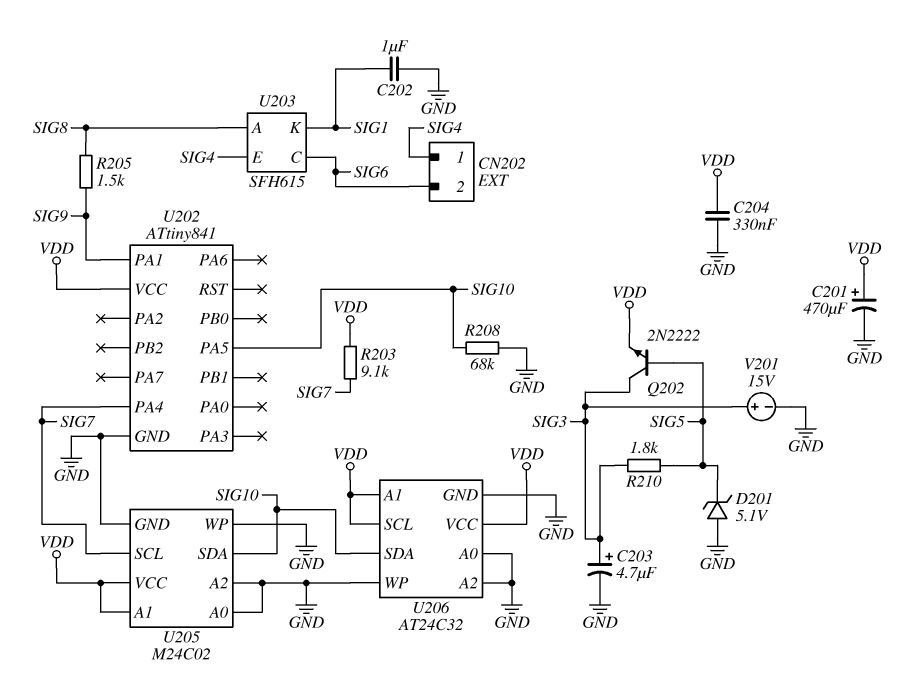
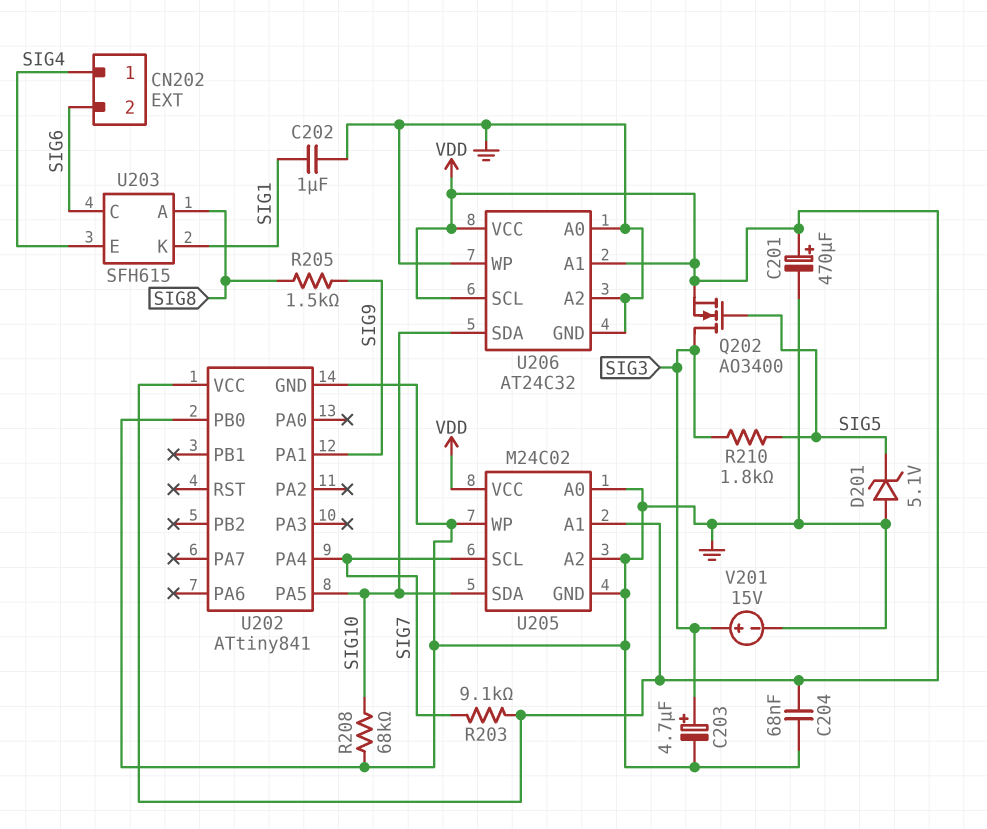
C204: 330nF (GND, VDD) -> 68nF (GND, VDD)
Q202: NPN 2N2222 (B SIG5, C SIG3, E VDD) -> NMOS AO3400 (G SIG5, D SIG3, S VDD)
U202 pin PB0: none -> GND

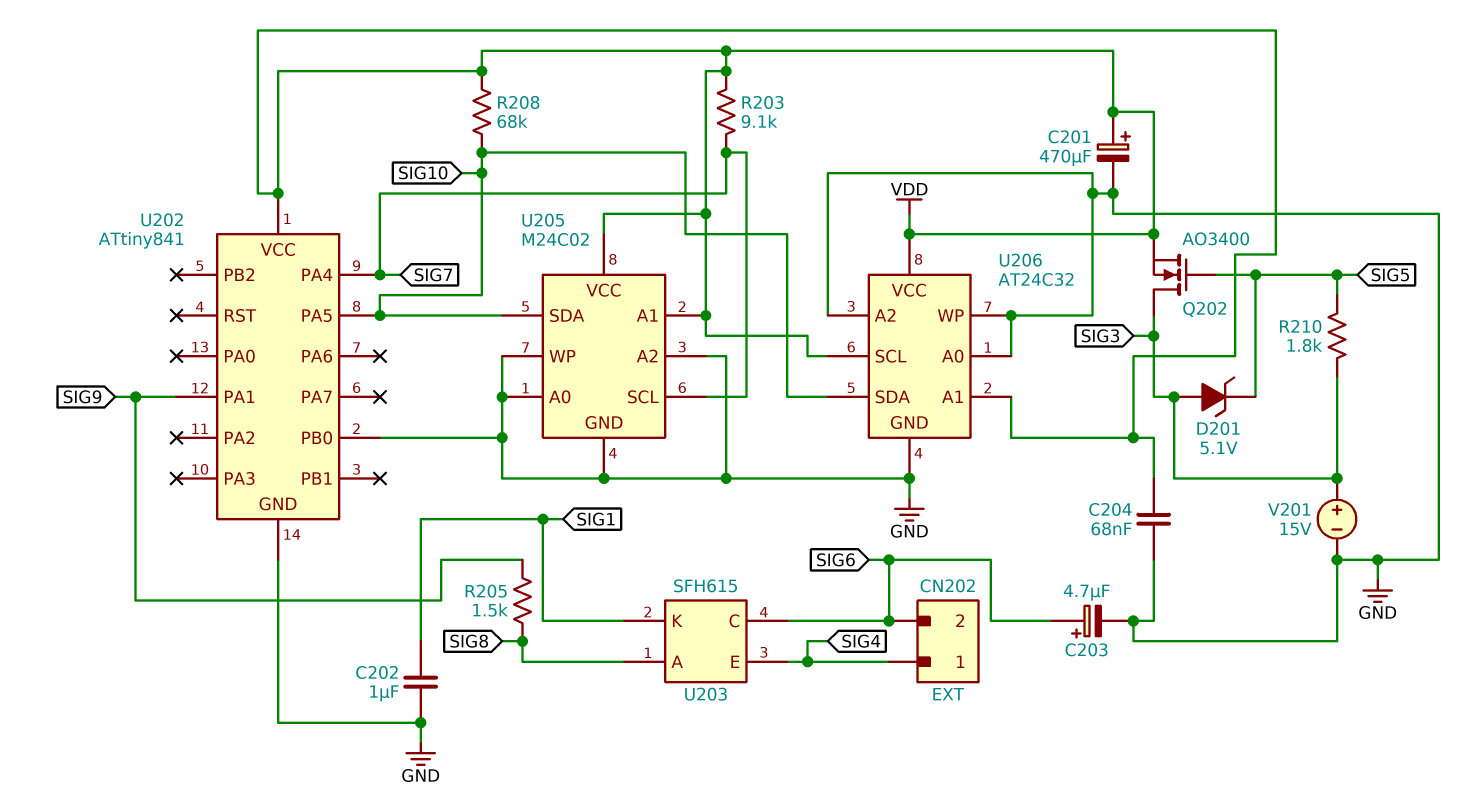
C203: 4.7uF (plus SIG3, minus GND) -> 4.7uF (plus SIG6, minus GND)
D201: zener 5.1V (A GND, K SIG5) -> zener 5.1V (A SIG3, K SIG5)
R208: 68k (GND, SIG10) -> 68k (SIG10, VDD)

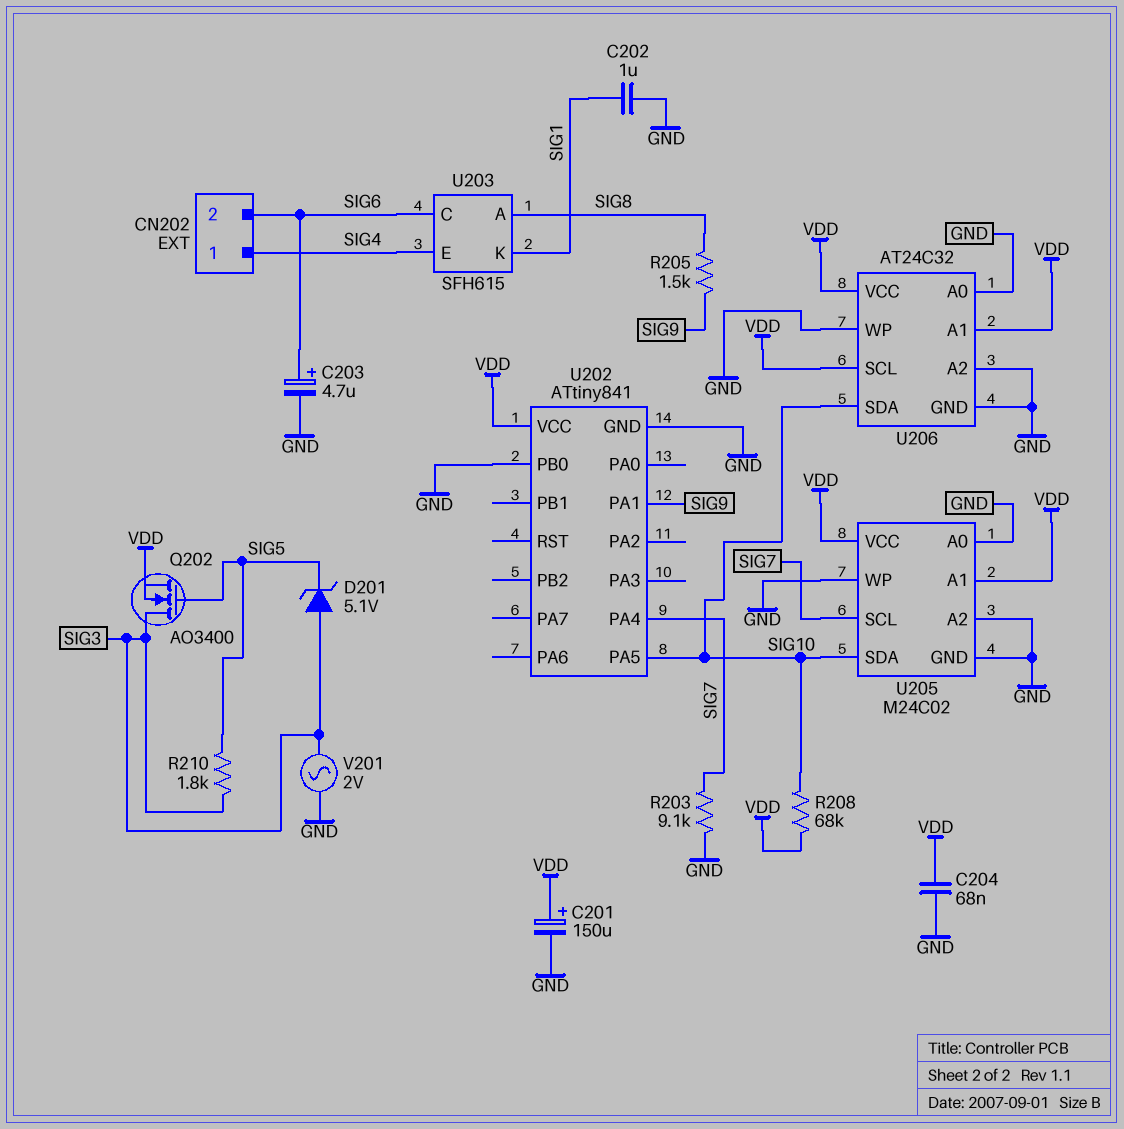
C201: 470uF (plus VDD, minus GND) -> 150uF (plus VDD, minus GND)
R203: 9.1k (SIG7, VDD) -> 9.1k (GND, SIG7)
V201: 15V (plus SIG3, minus GND) -> AC 2V (GND, SIG3)

